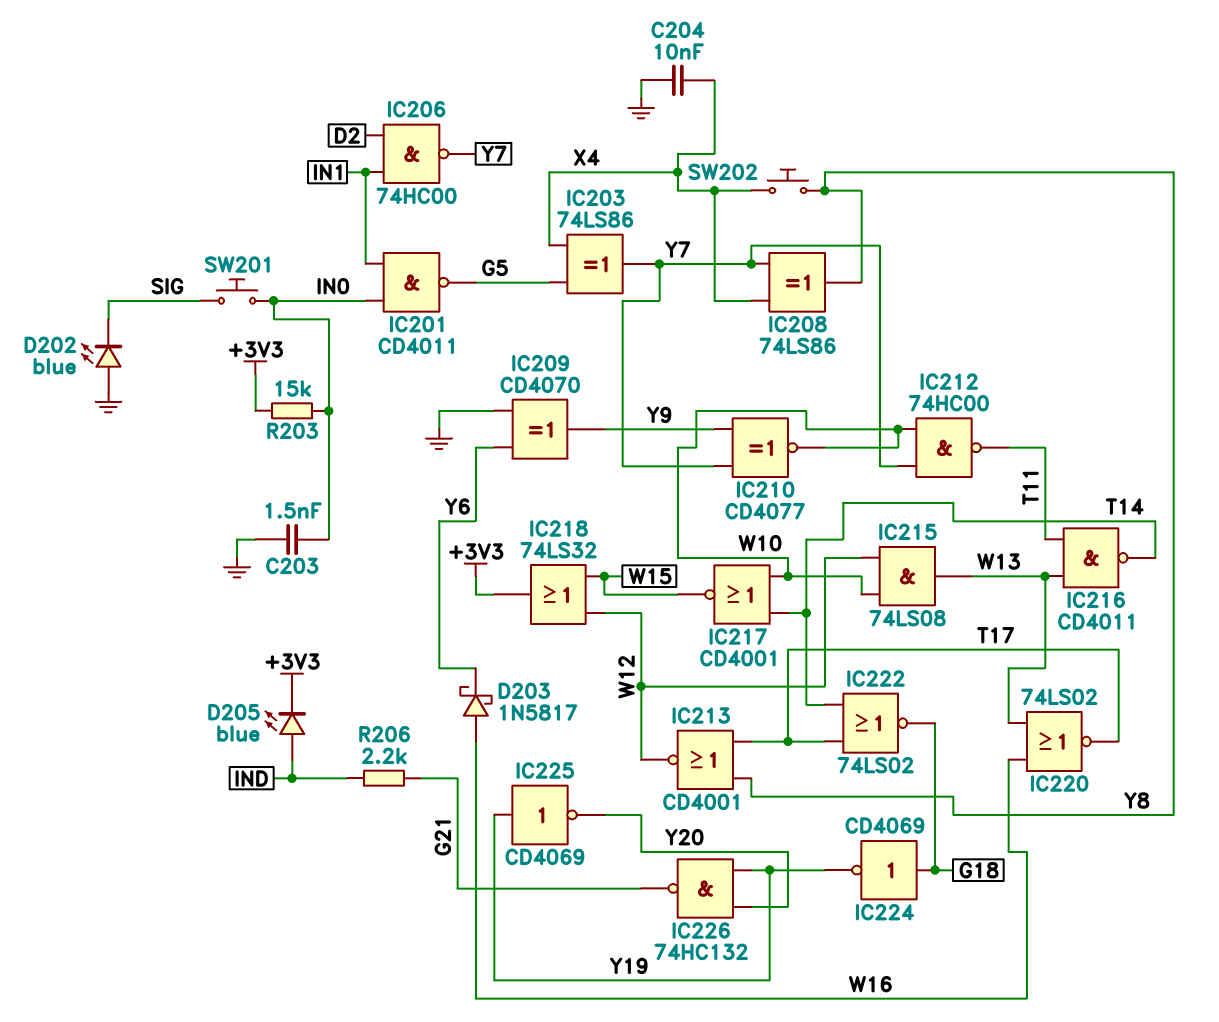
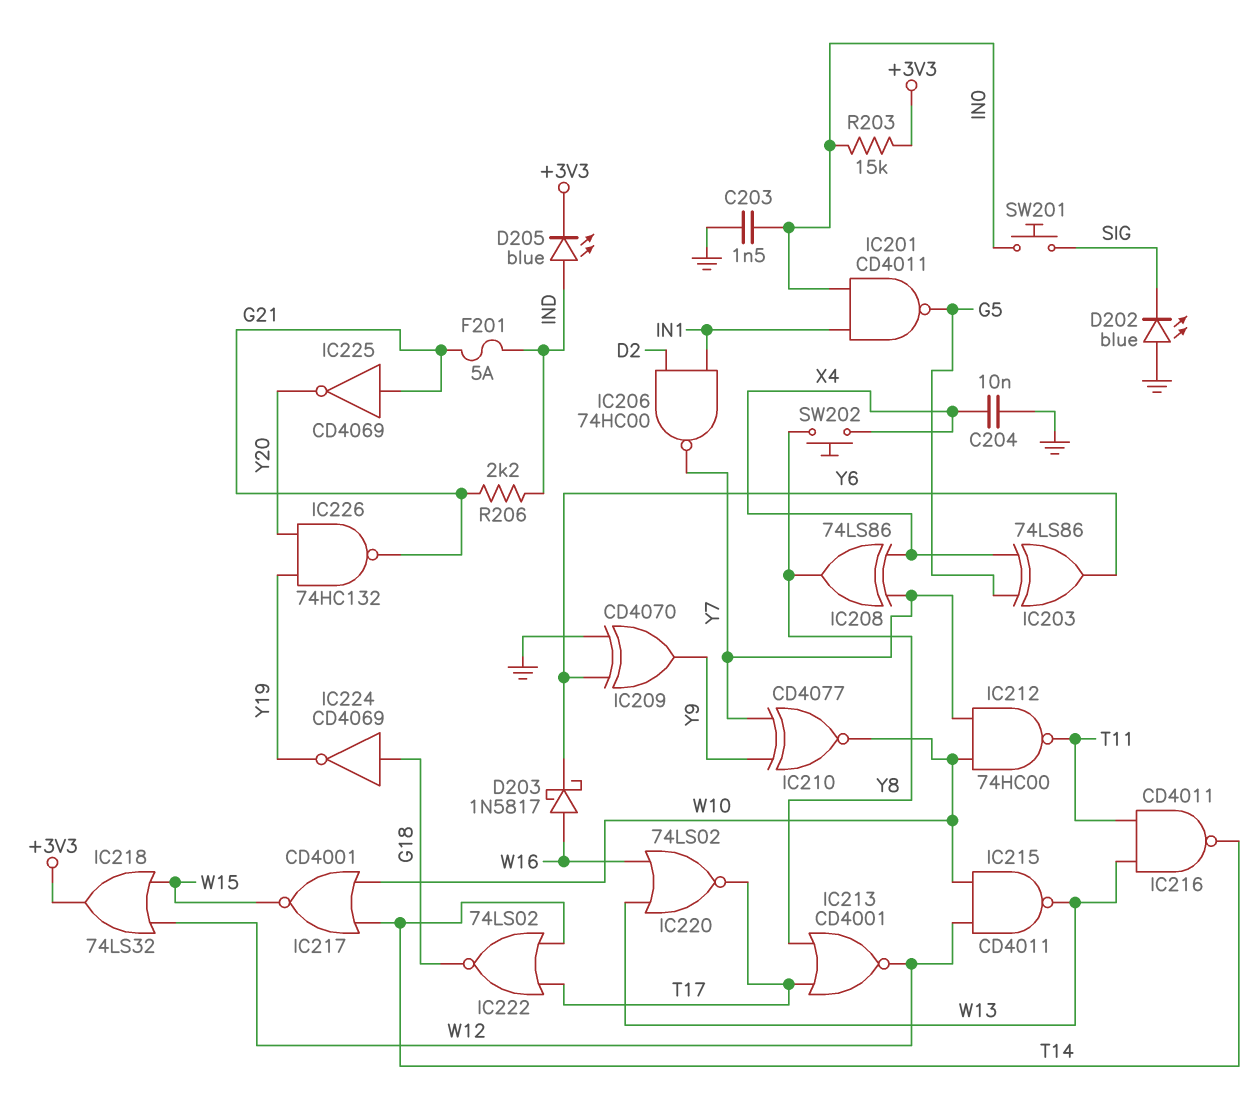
F201: none -> 5A (G21, IND)
IC203: XOR 74LS86 (in G5, in X4, out Y7) -> XOR 74LS86 (in G5, in X4, out Y6)
IC215: AND 74LS08 (in W10, in W12, out W13) -> NAND CD4011 (in W10, in W12, out W13)
IC225: NOT CD4069 (in Y19, out Y20) -> NOT CD4069 (in G21, out Y20)

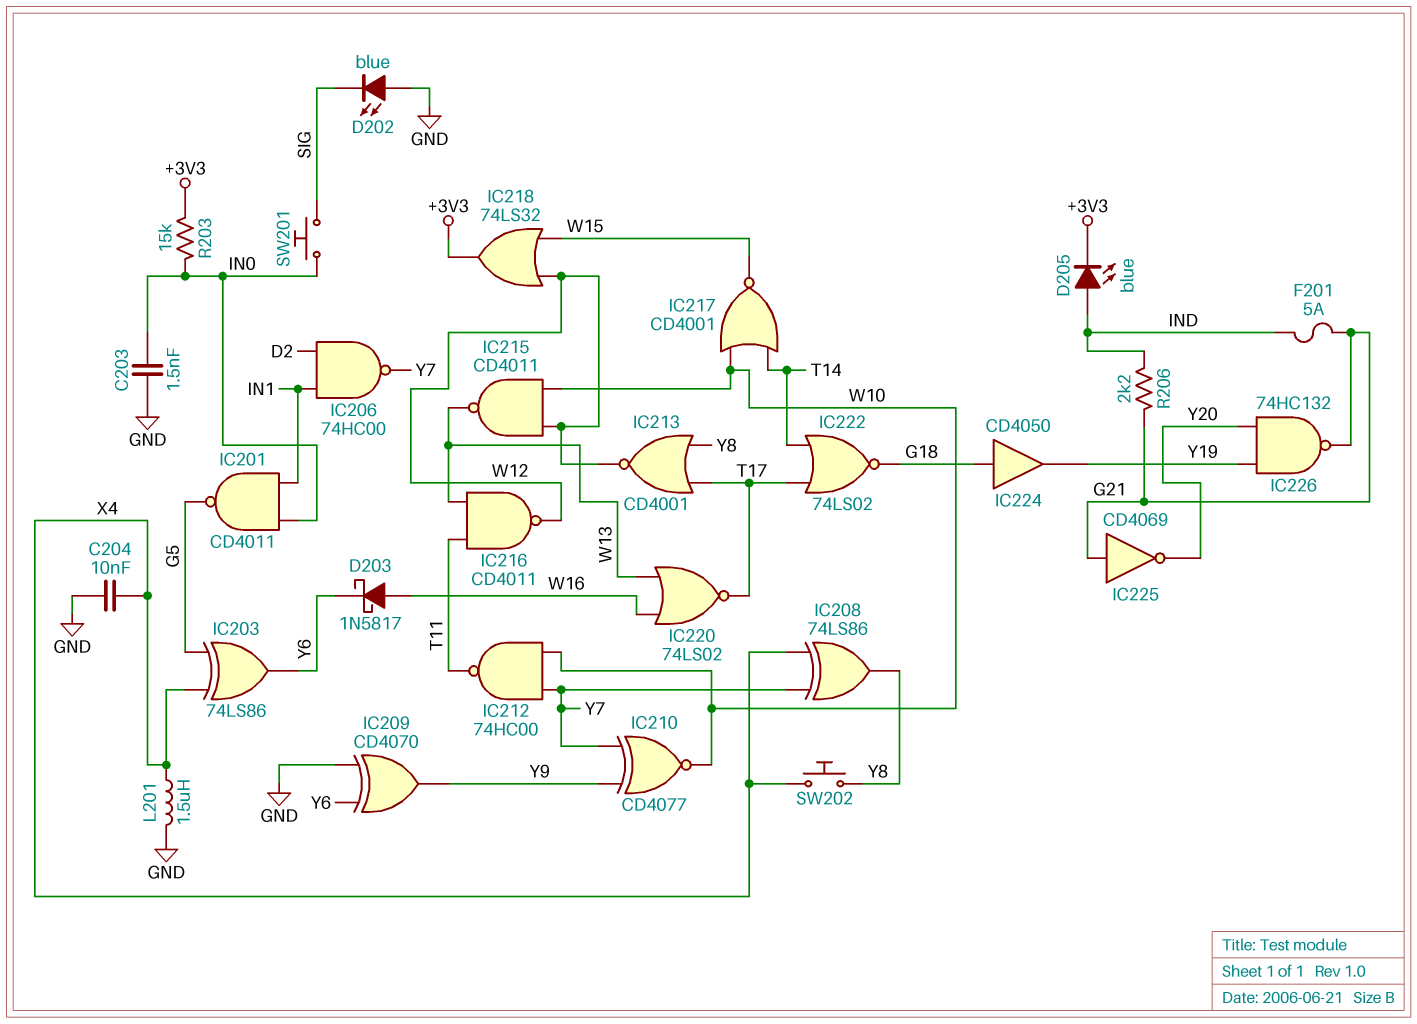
IC216: NAND CD4011 (in T11, in W13, out T14) -> NAND CD4011 (in T11, in W13, out W12)
IC224: NOT CD4069 (in G18, out Y19) -> buffer CD4050 (in G18, out Y19)
L201: none -> 1.5uH (GND, X4)

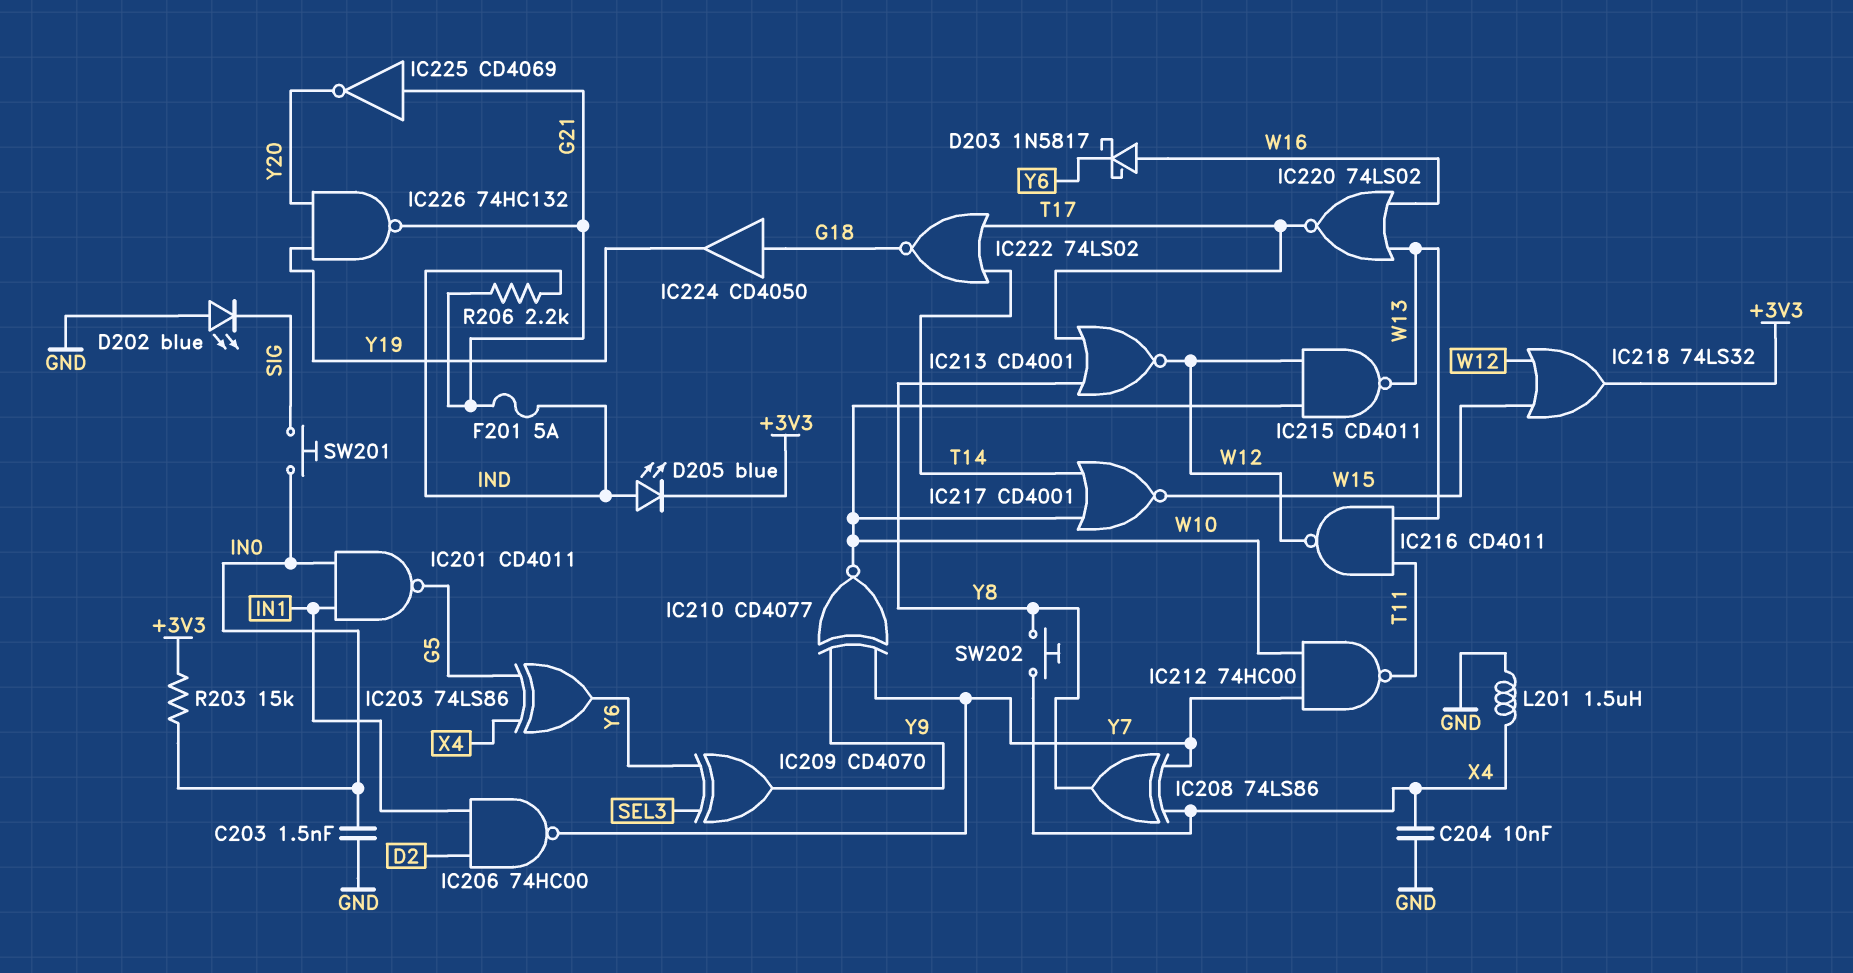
IC209: XOR CD4070 (in GND, in Y6, out Y9) -> XOR CD4070 (in SEL3, in Y6, out Y9)

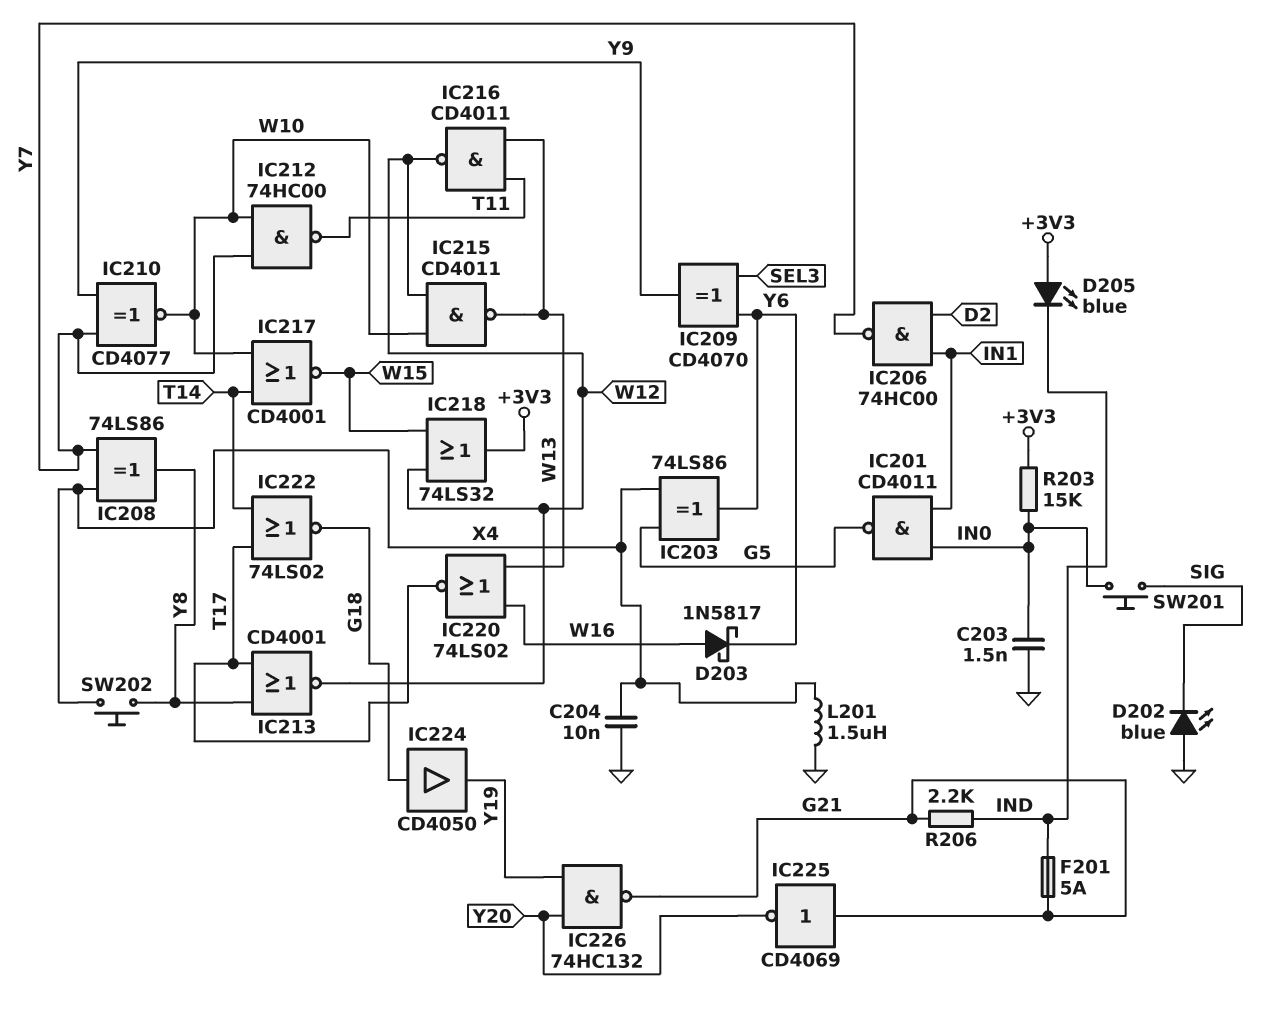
D205: LED blue (A IND, K +3V3) -> LED blue (A +3V3, K IND)

